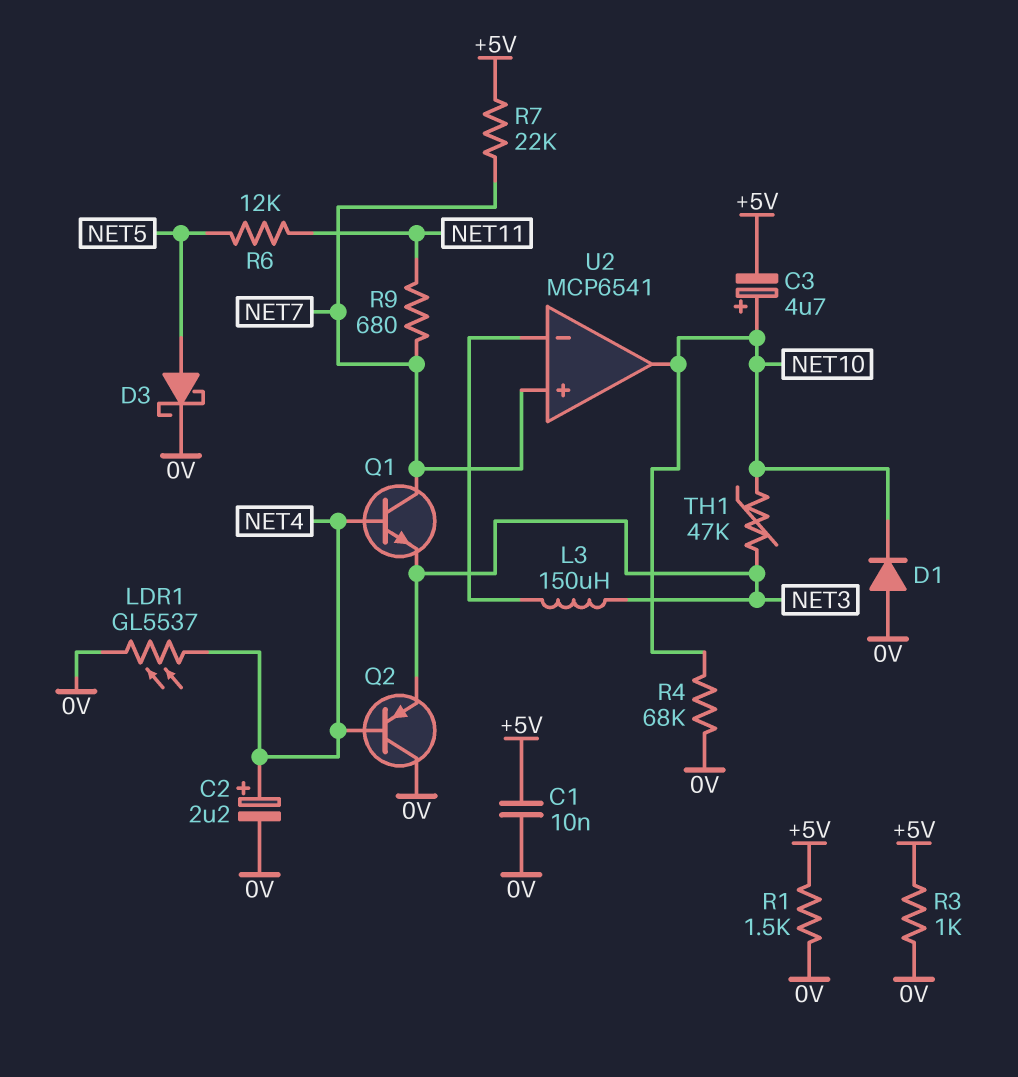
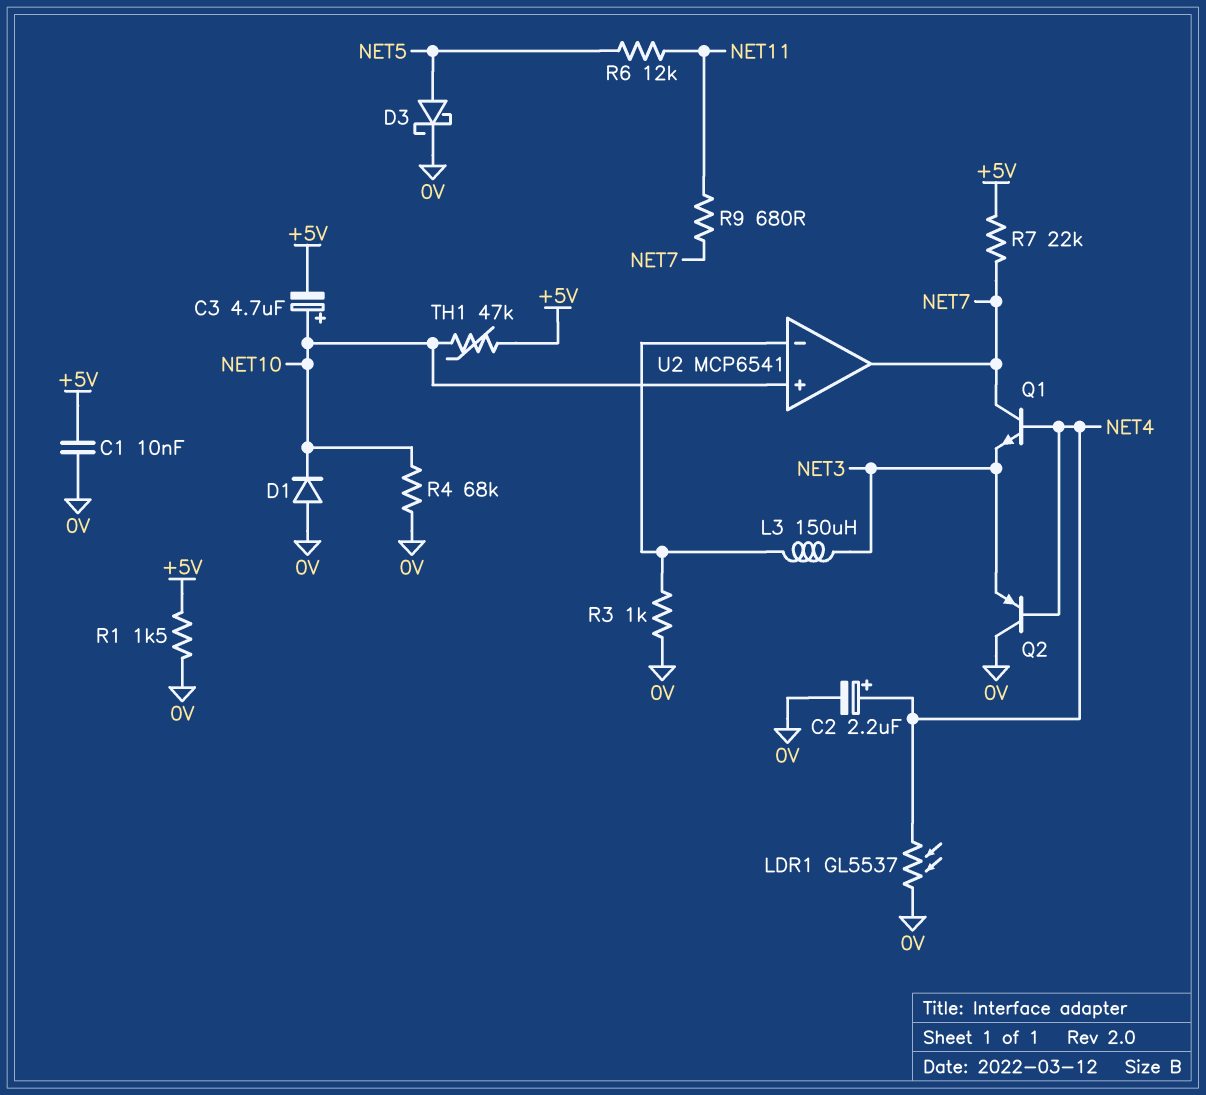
R3: 1k (+5V, 0V) -> 1k (0V, U2/in-)
TH1: 47k (NET3, NET10) -> 47k (+5V, NET10)
U2 pin in+: NET7 -> NET10
U2 pin out: NET10 -> NET7

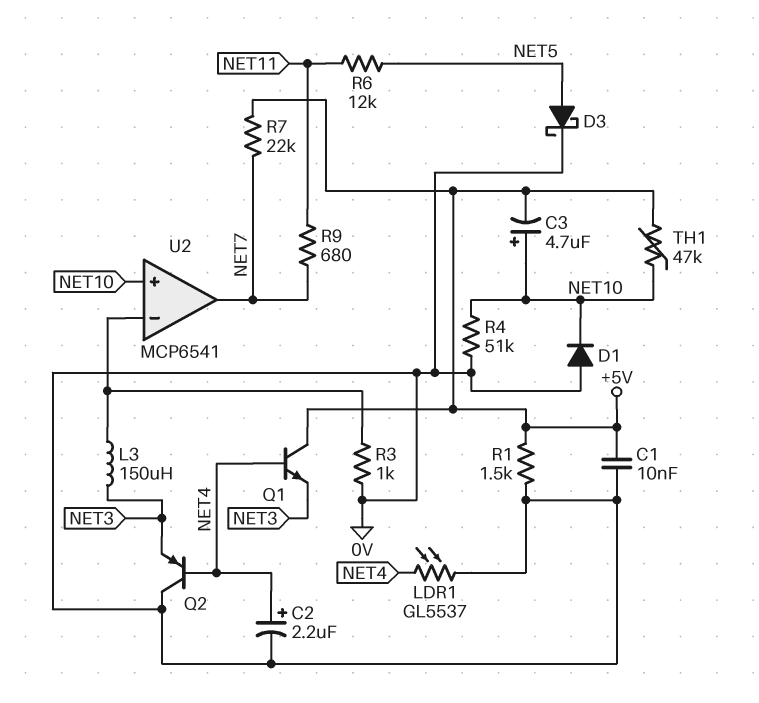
Q1: NPN (B NET4, C NET7, E NET3) -> NPN (B NET4, C +5V, E NET3)
R4: 68k (0V, NET10) -> 51k (0V, NET10)

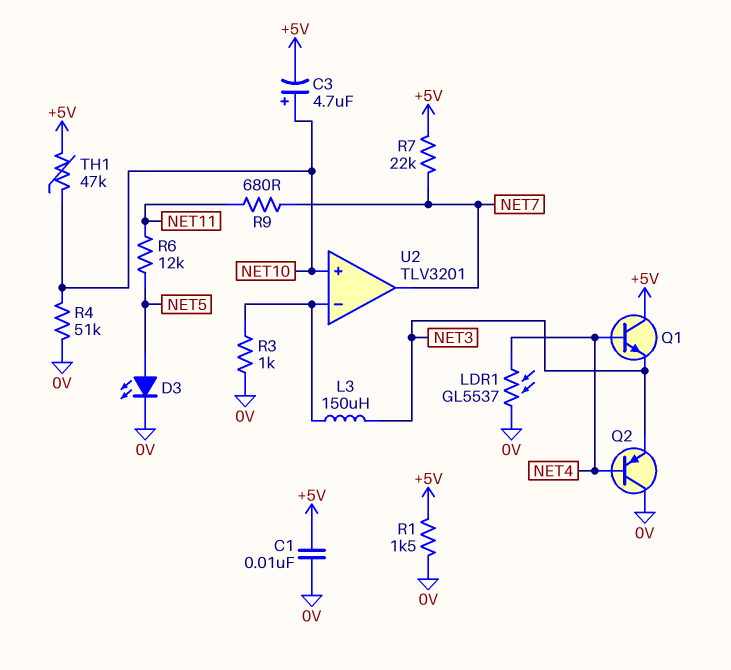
C2: 2.2uF (plus NET4, minus 0V) -> none
D1: diode (A 0V, K NET10) -> none
D3: schottky (A NET5, K 0V) -> LED (A NET5, K 0V)
U2: MCP6541 -> TLV3201

